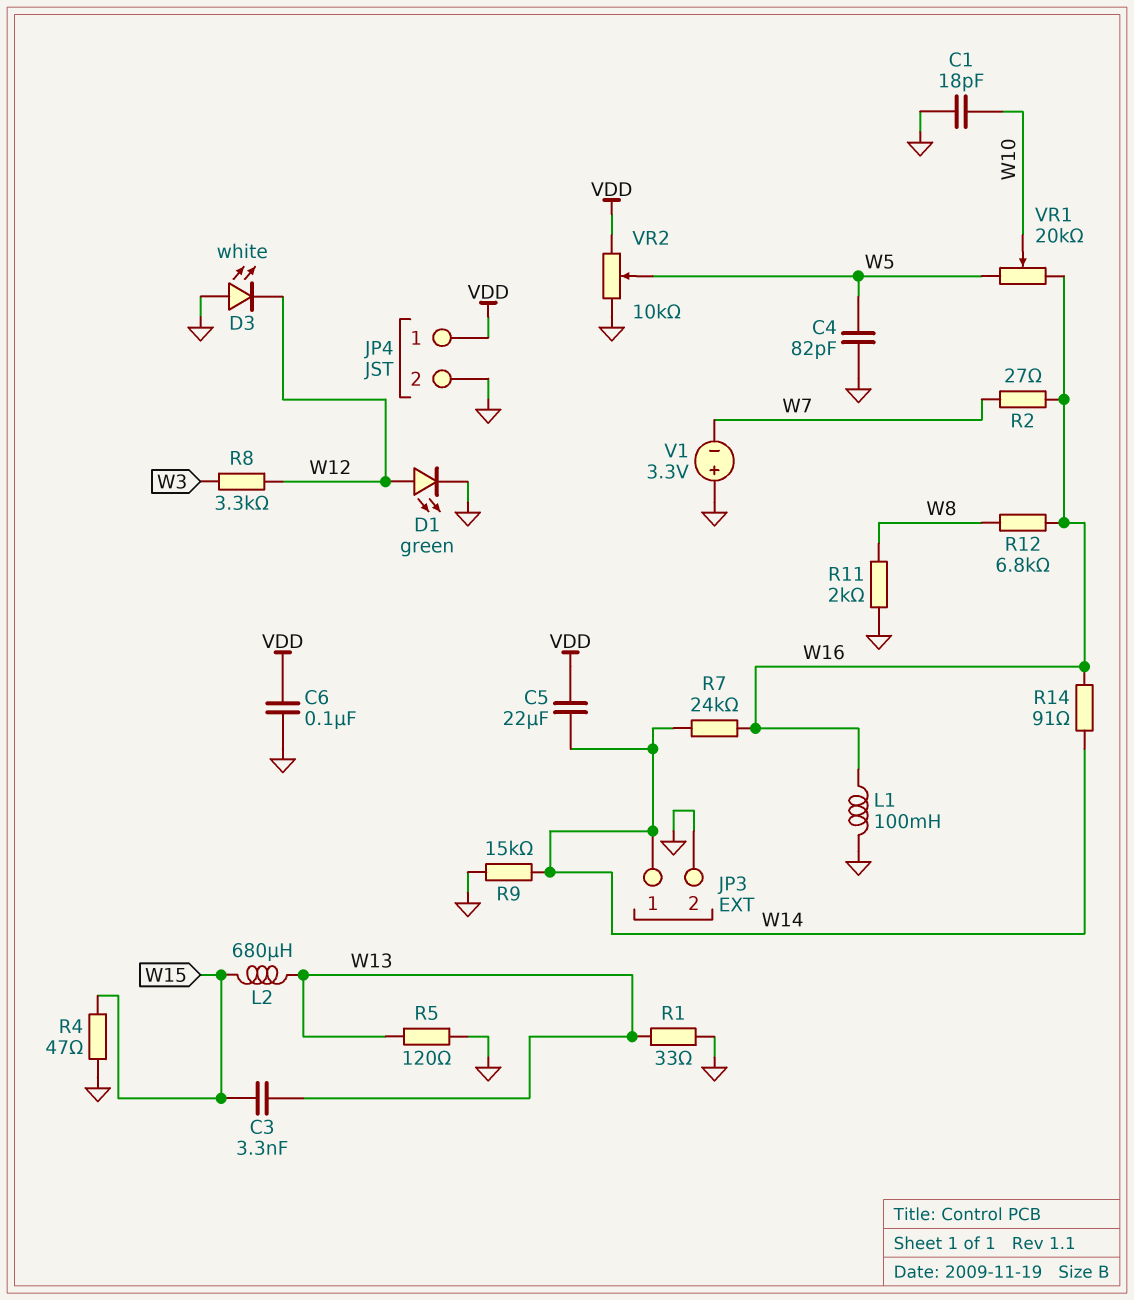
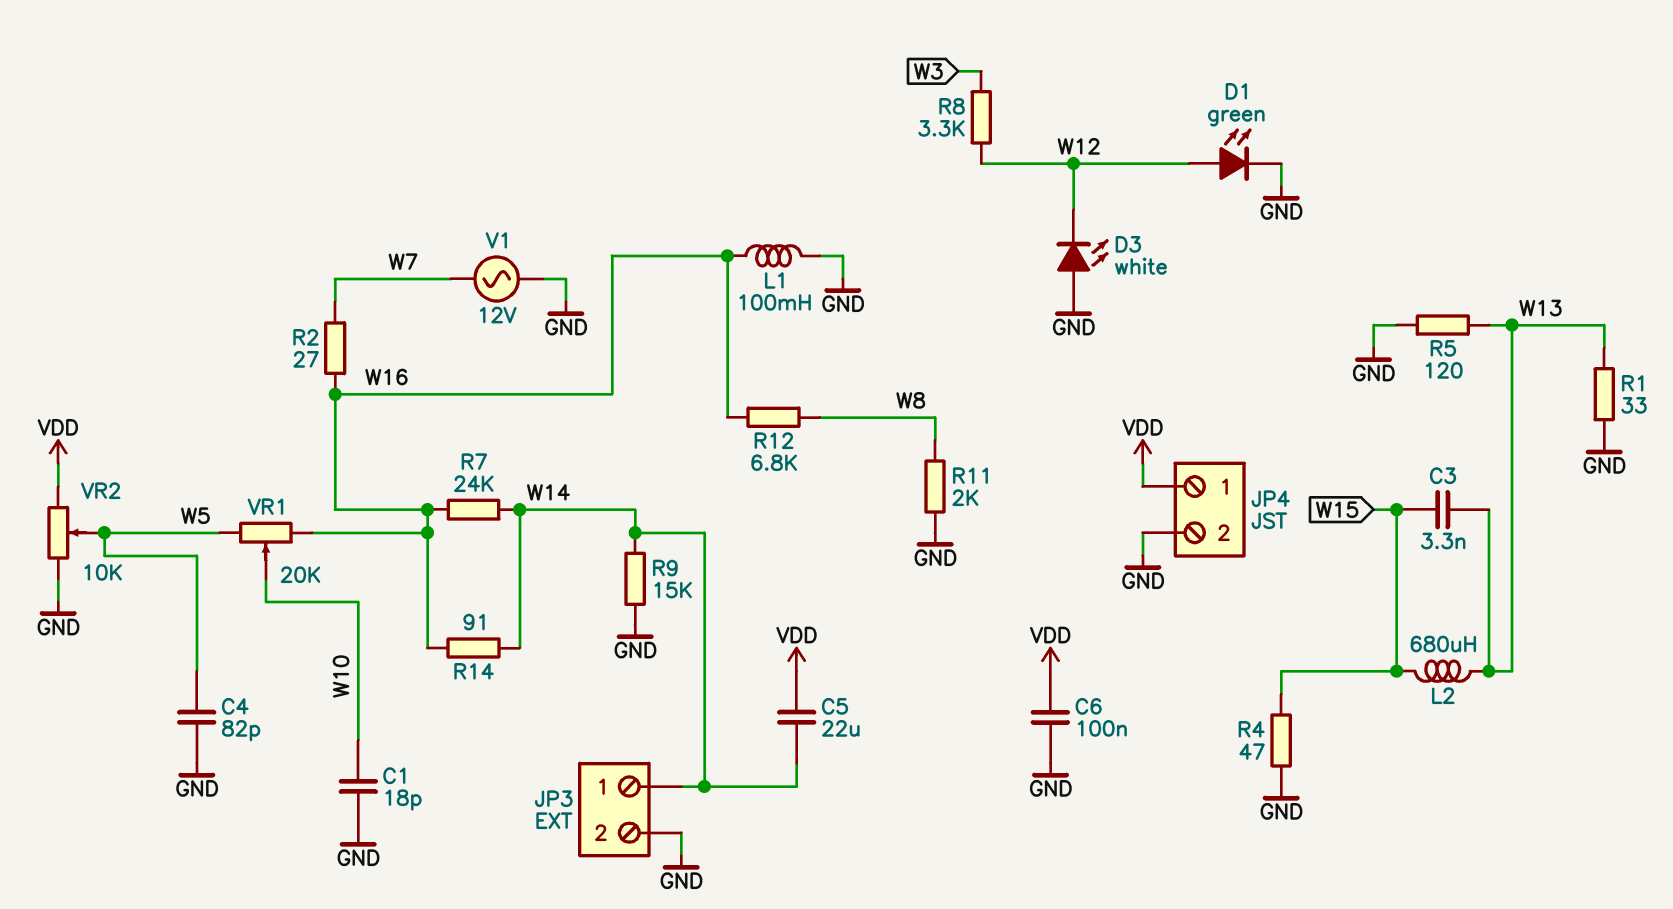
V1: 3.3V (plus GND, minus W7) -> AC 12V (GND, W7)

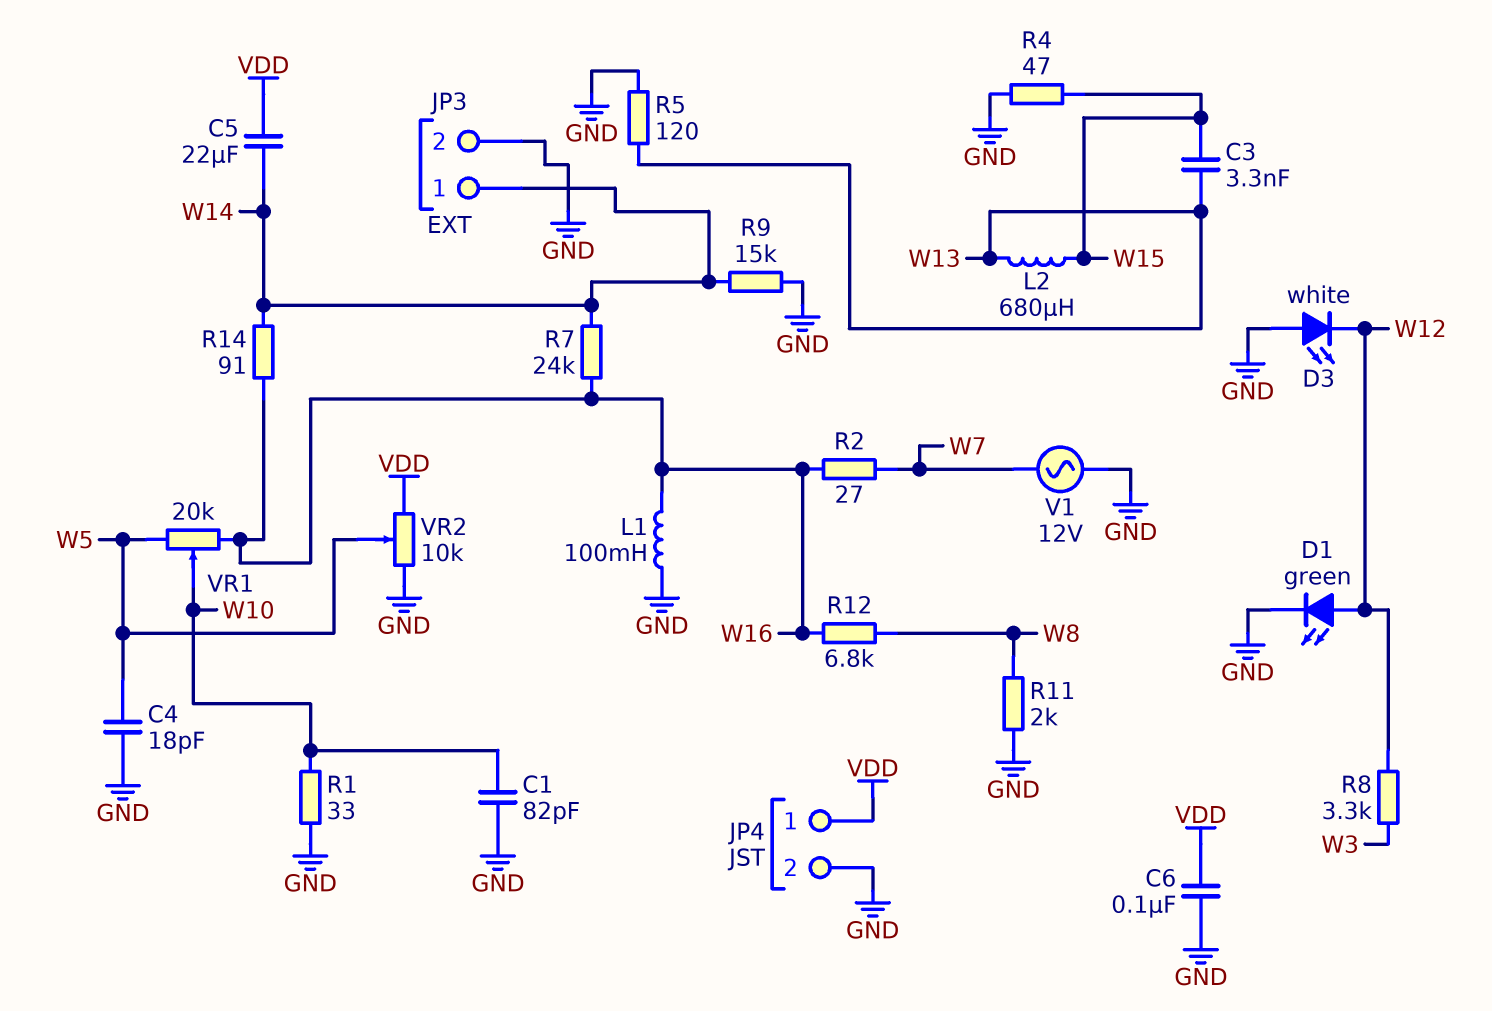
C1: 18pF (GND, W10) -> 82pF (GND, W10)
C4: 82pF (GND, W5) -> 18pF (GND, W5)
R1: 33 (GND, W13) -> 33 (GND, W10)

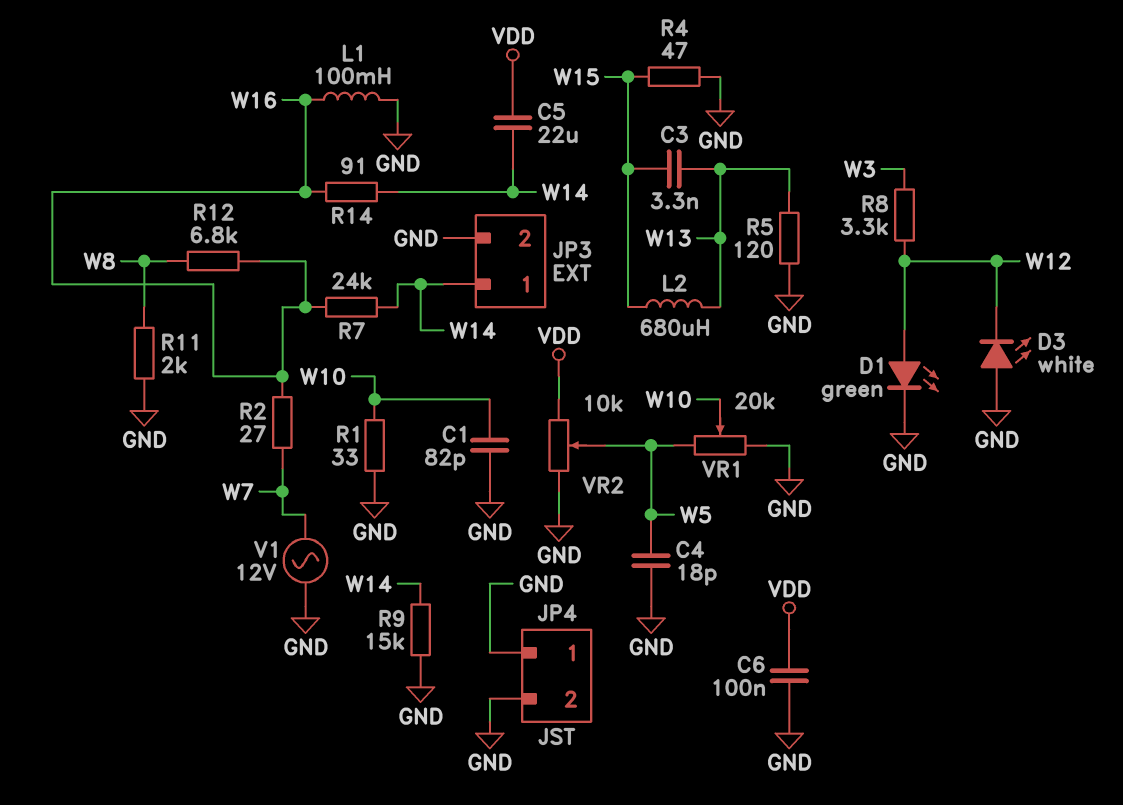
JP4 pin 1: VDD -> GND
VR1: 20k (W5, W16, wiper W10) -> 20k (GND, W5, wiper W10)

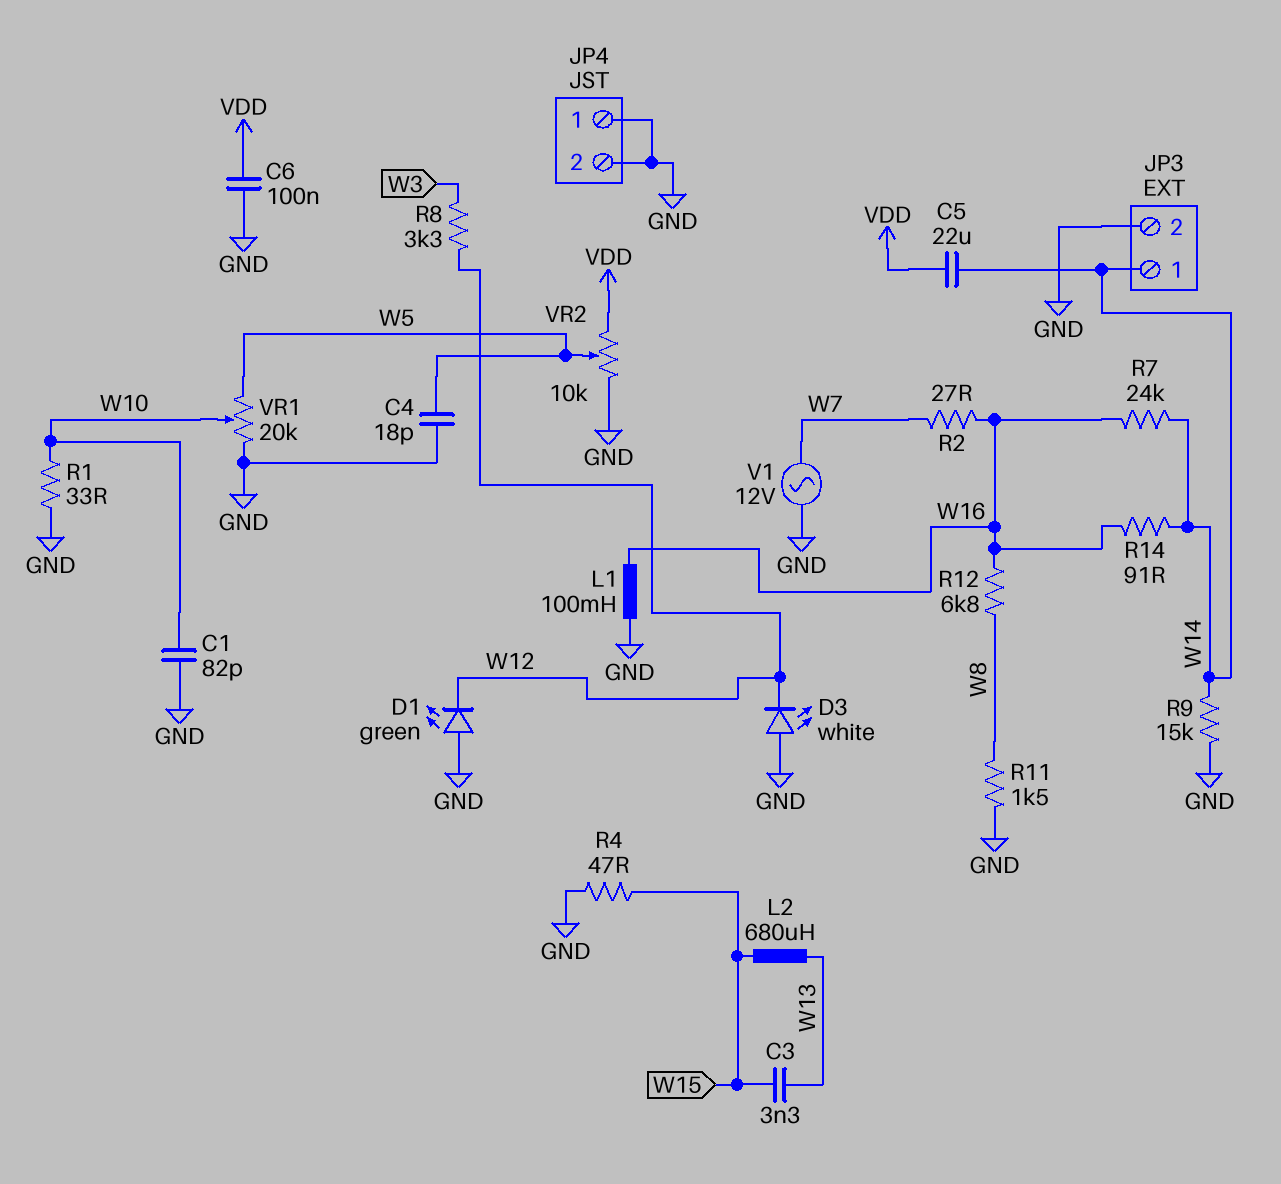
D1: LED green (A W12, K GND) -> LED green (A GND, K W12)
R5: 120 (GND, W13) -> none
R11: 2k (GND, W8) -> 1.5k (GND, W8)

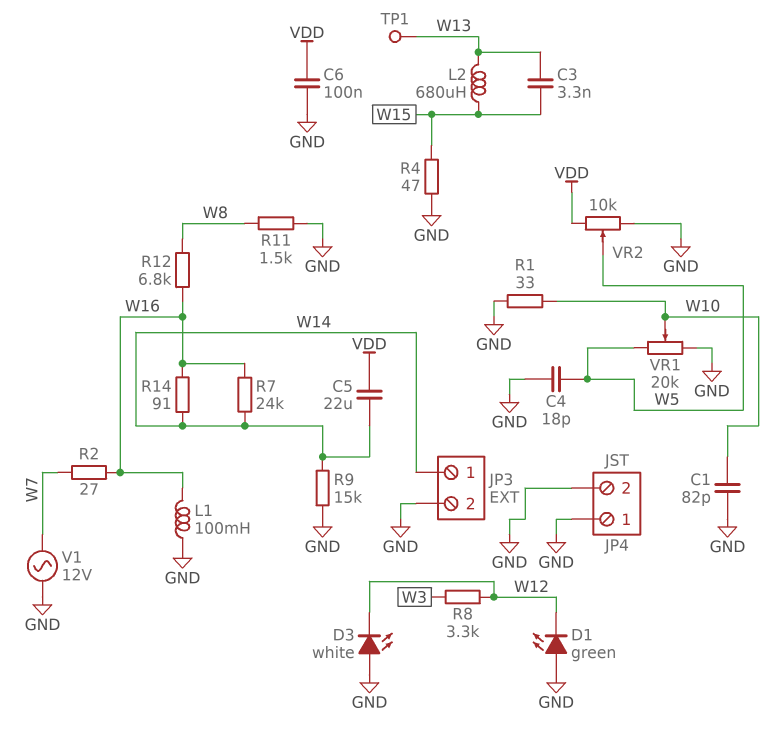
TP1: none -> test point (W13)

